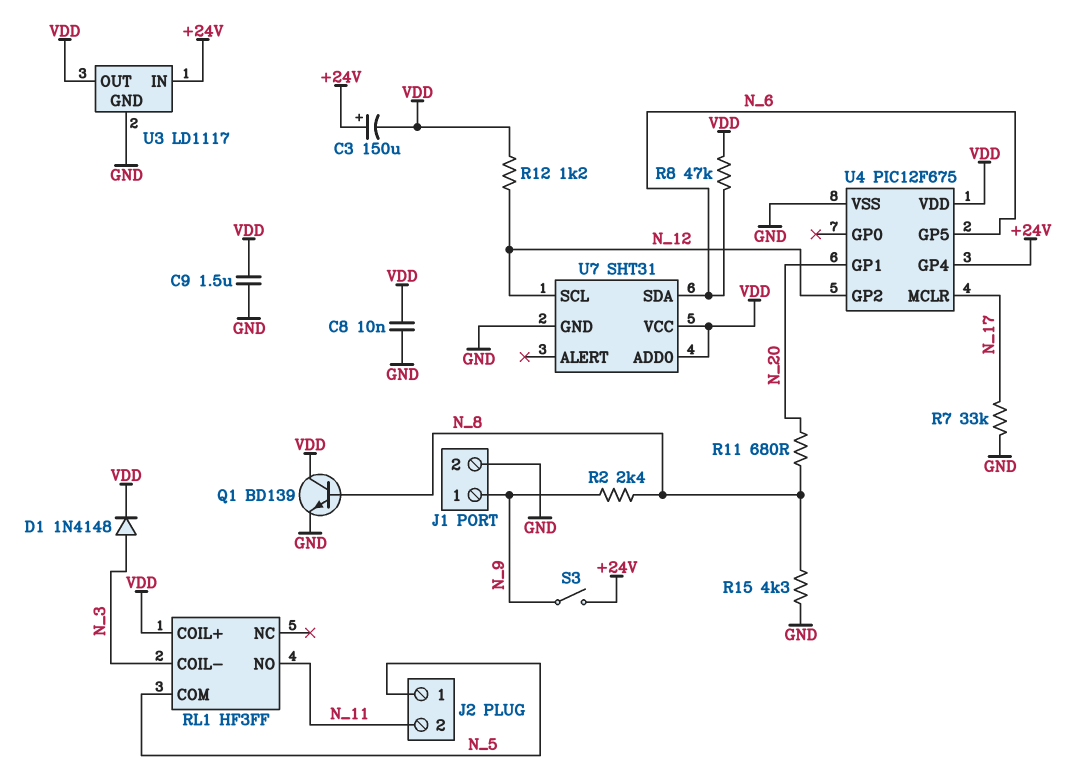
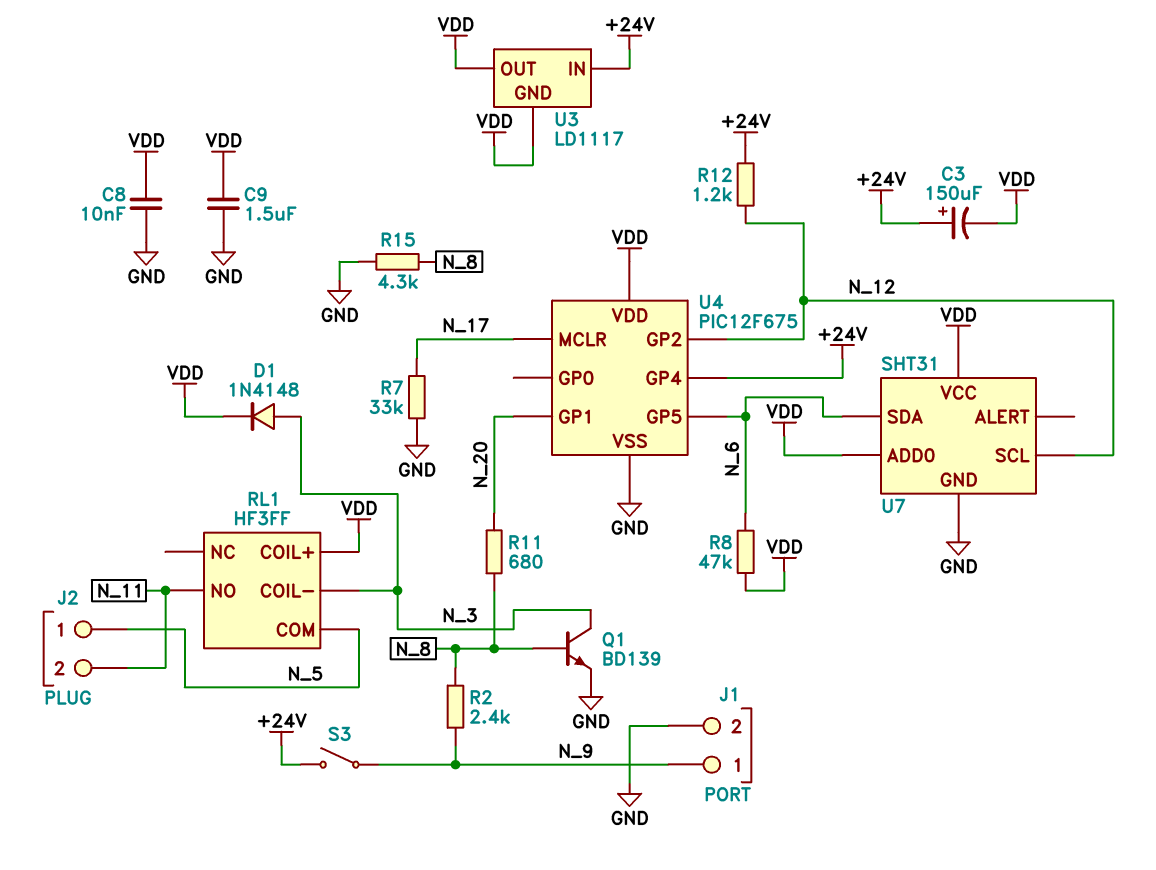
Q1: NPN BD139 (B N_8, C VDD, E GND) -> NPN BD139 (B N_8, C N_3, E GND)
R12: 1.2k (N_12, VDD) -> 1.2k (+24V, N_12)
U3 pin GND: GND -> VDD

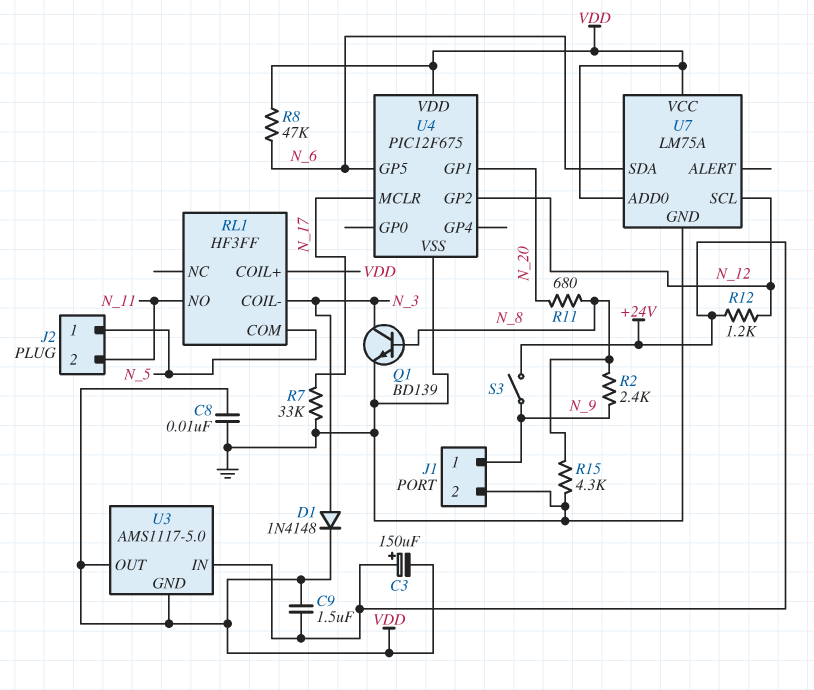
C9: 1.5uF (GND, VDD) -> 1.5uF (+24V, VDD)
U3: LD1117 -> AMS1117-5.0
U4 pin GP4: +24V -> none
U7: SHT31 -> LM75A

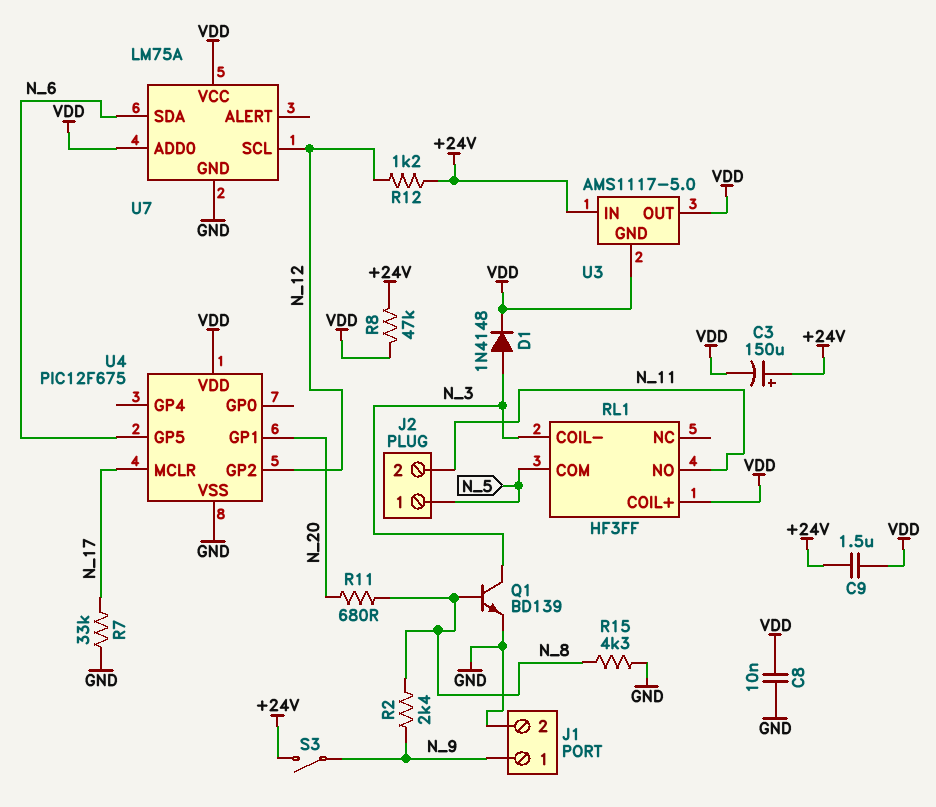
R8: 47k (N_6, VDD) -> 47k (+24V, VDD)

